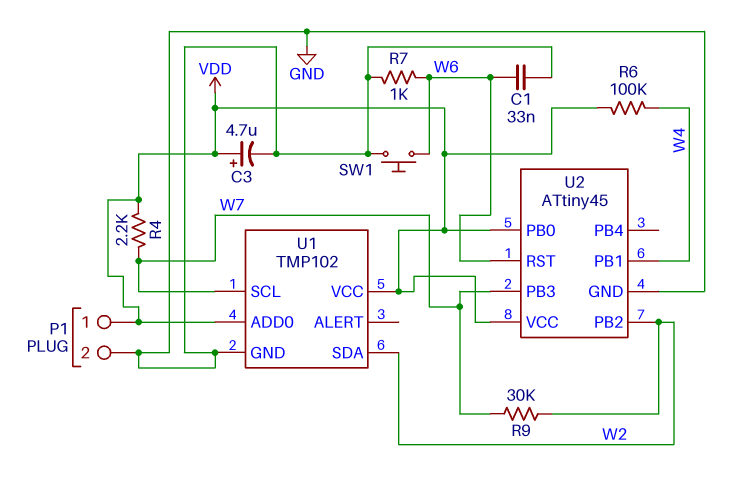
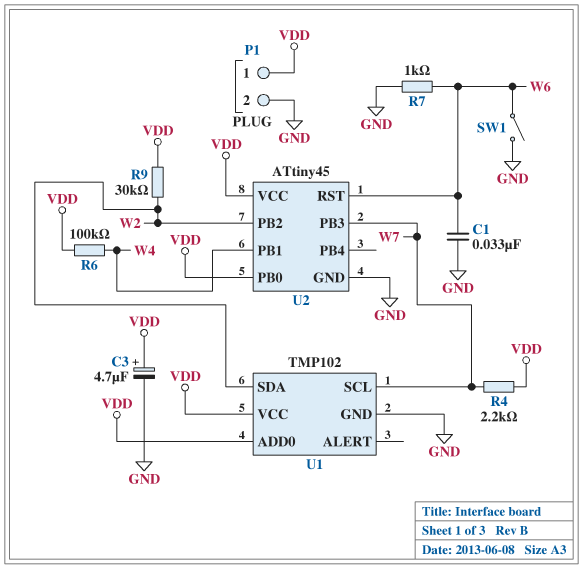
R9: 30k (W2, W7) -> 30k (VDD, W2)
SW1: button (GND, W6) -> switch (GND, W6)

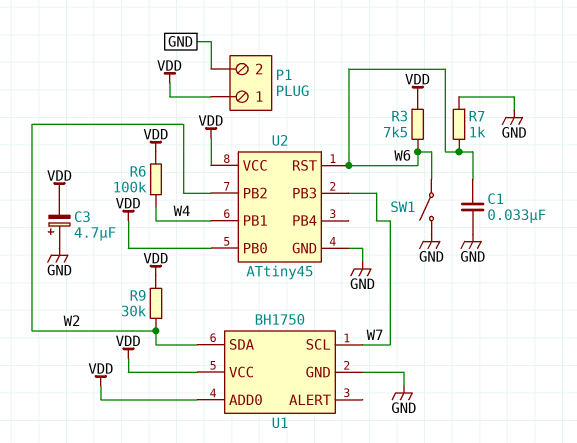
C3: 4.7uF (plus VDD, minus GND) -> 4.7uF (plus GND, minus VDD)
R3: none -> 7.5k (VDD, W6)
R4: 2.2k (VDD, W7) -> none
U1: TMP102 -> BH1750

